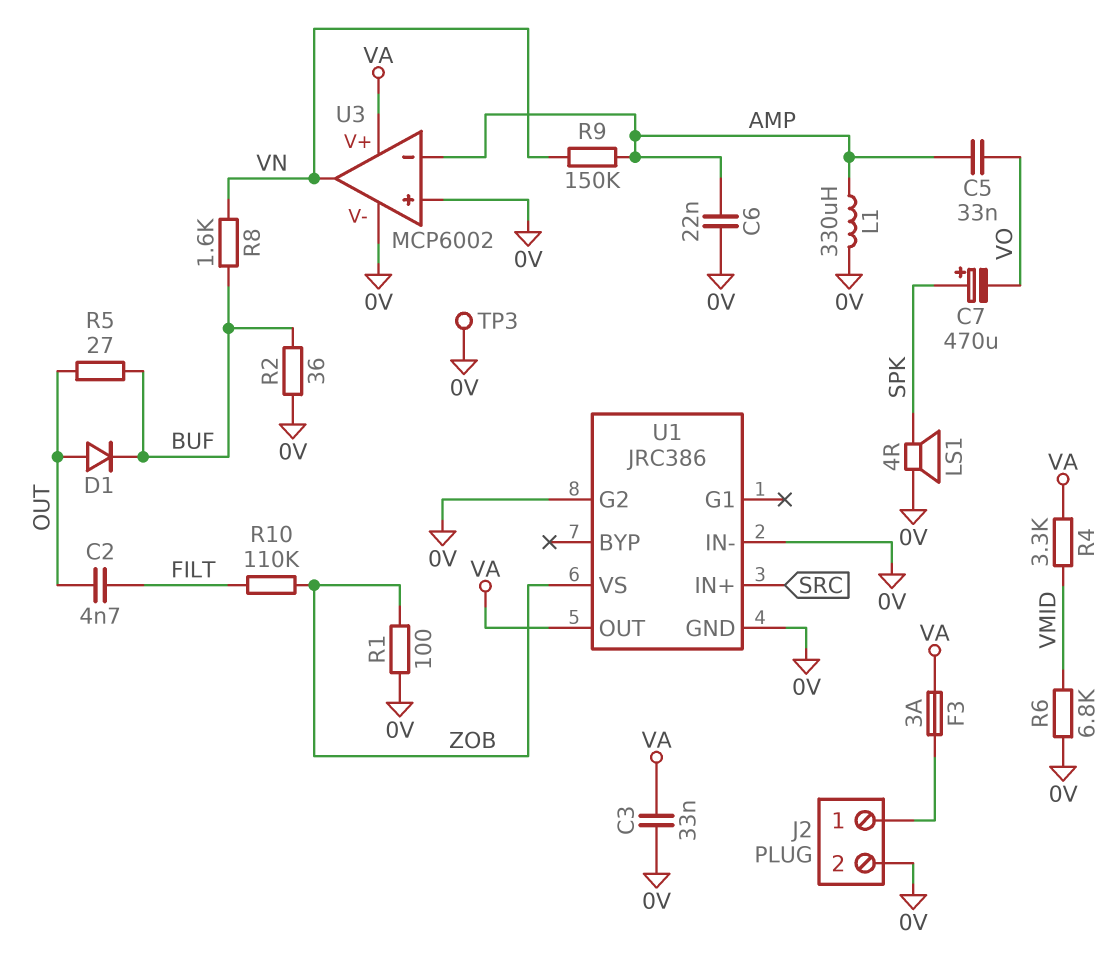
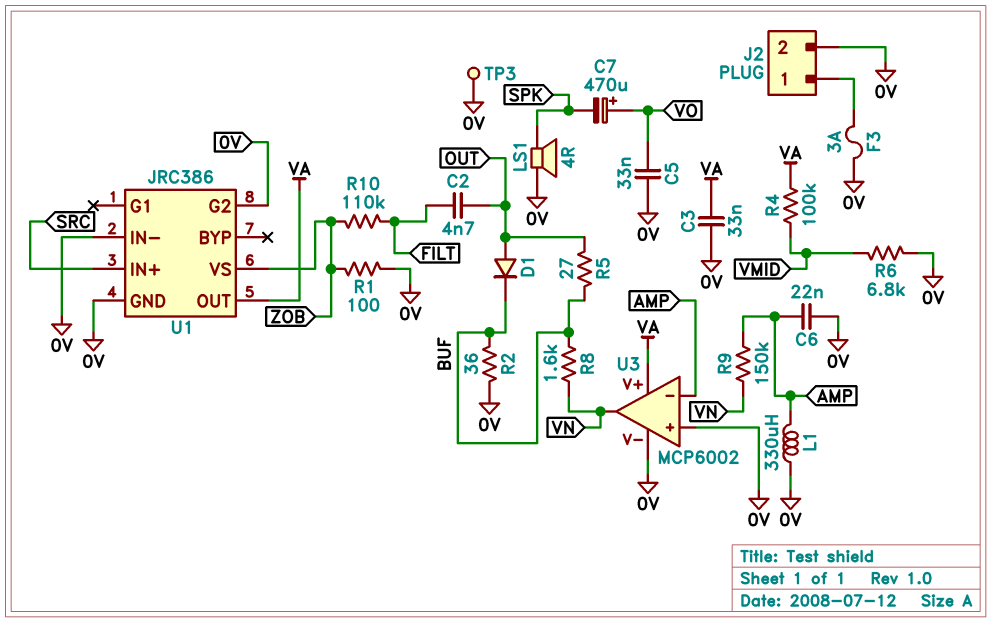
C5: 33nF (AMP, VO) -> 33nF (0V, VO)
C7: 470uF (plus SPK, minus VO) -> 470uF (plus VO, minus SPK)
F3: 3A (J2/1, VA) -> 3A (0V, J2/1)
R4: 3.3k (VA, VMID) -> 100k (VA, VMID)

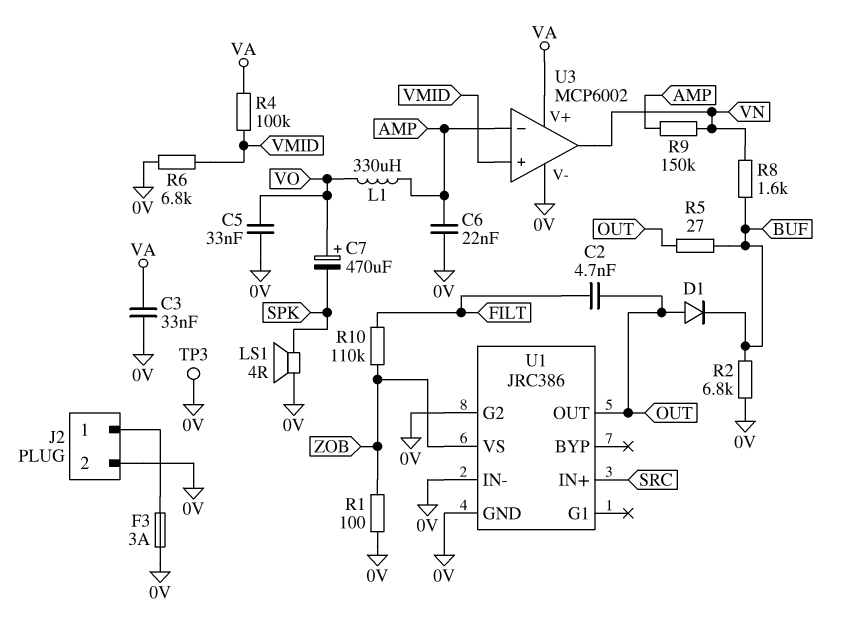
L1: 330uH (0V, AMP) -> 330uH (AMP, VO)
R2: 36 (0V, BUF) -> 6.8k (0V, BUF)
U1 pin OUT: VA -> OUT
U3 pin in+: 0V -> VMID

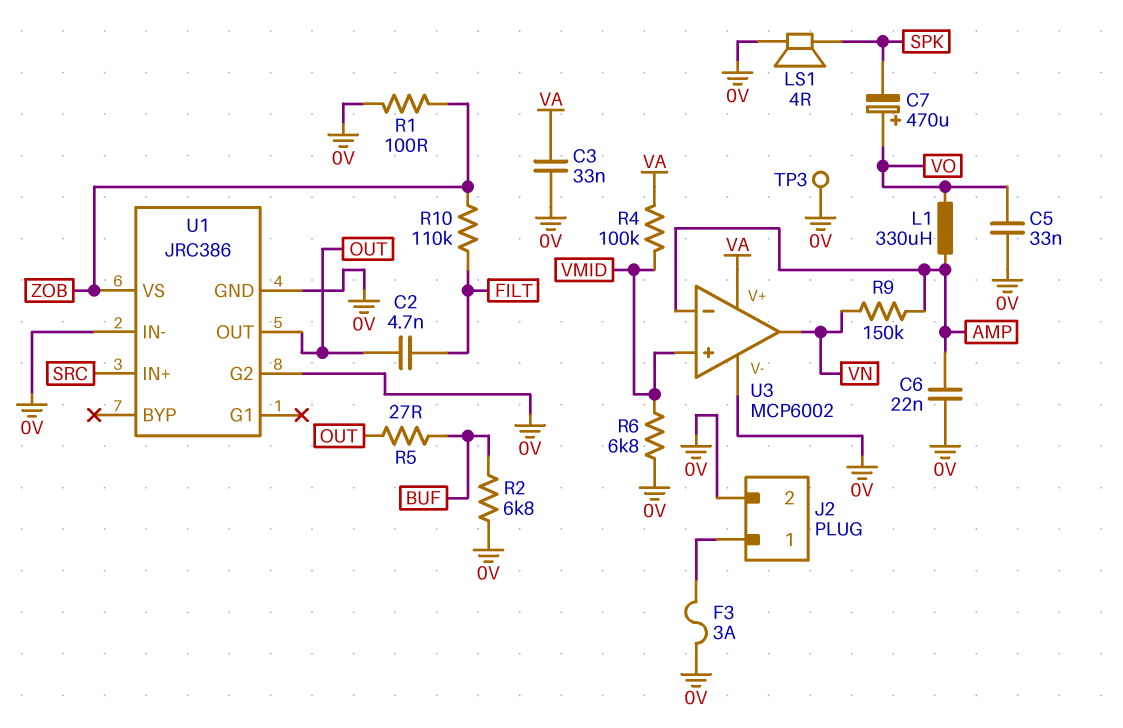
D1: diode (A OUT, K BUF) -> none
R8: 1.6k (BUF, VN) -> none

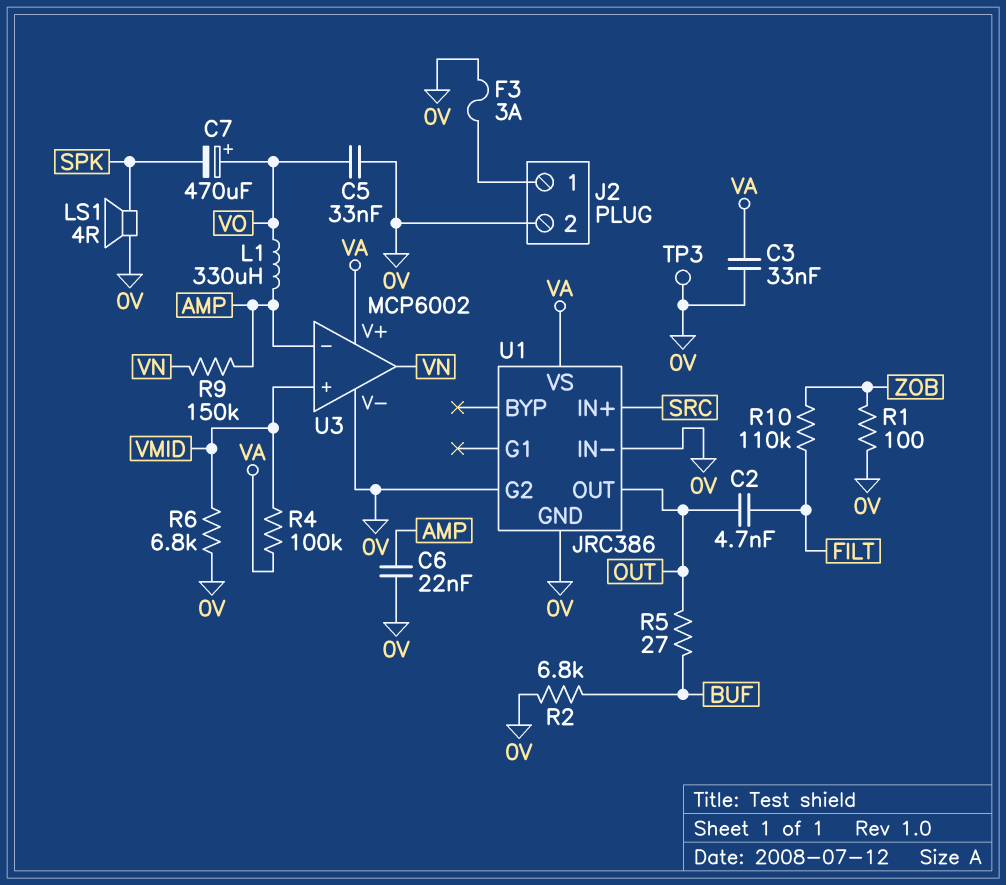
U1 pin VS: ZOB -> VA

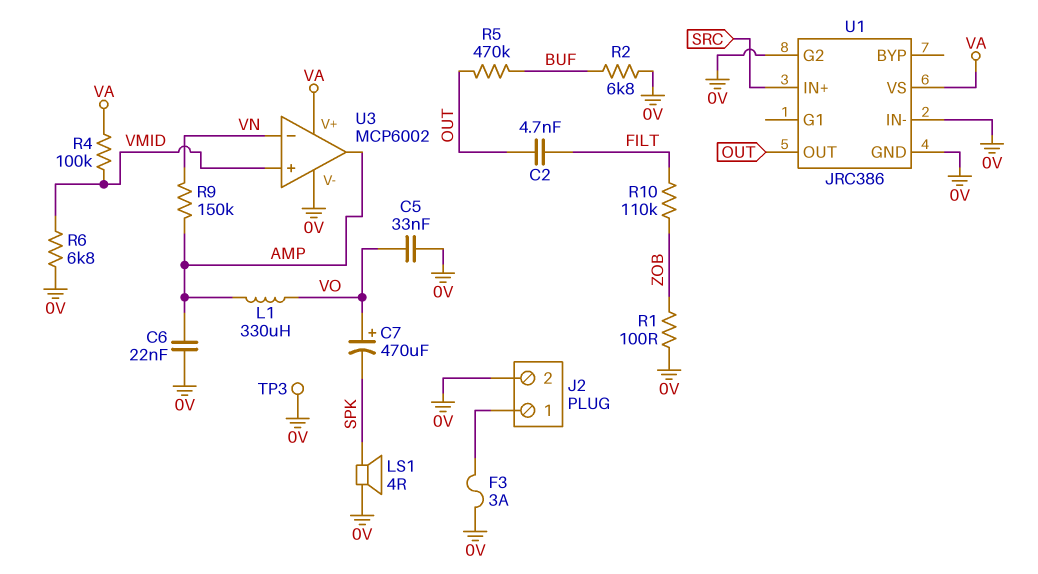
C3: 33nF (0V, VA) -> none
R5: 27 (BUF, OUT) -> 470k (BUF, OUT)
U3 pin in-: AMP -> VN
U3 pin out: VN -> AMP

